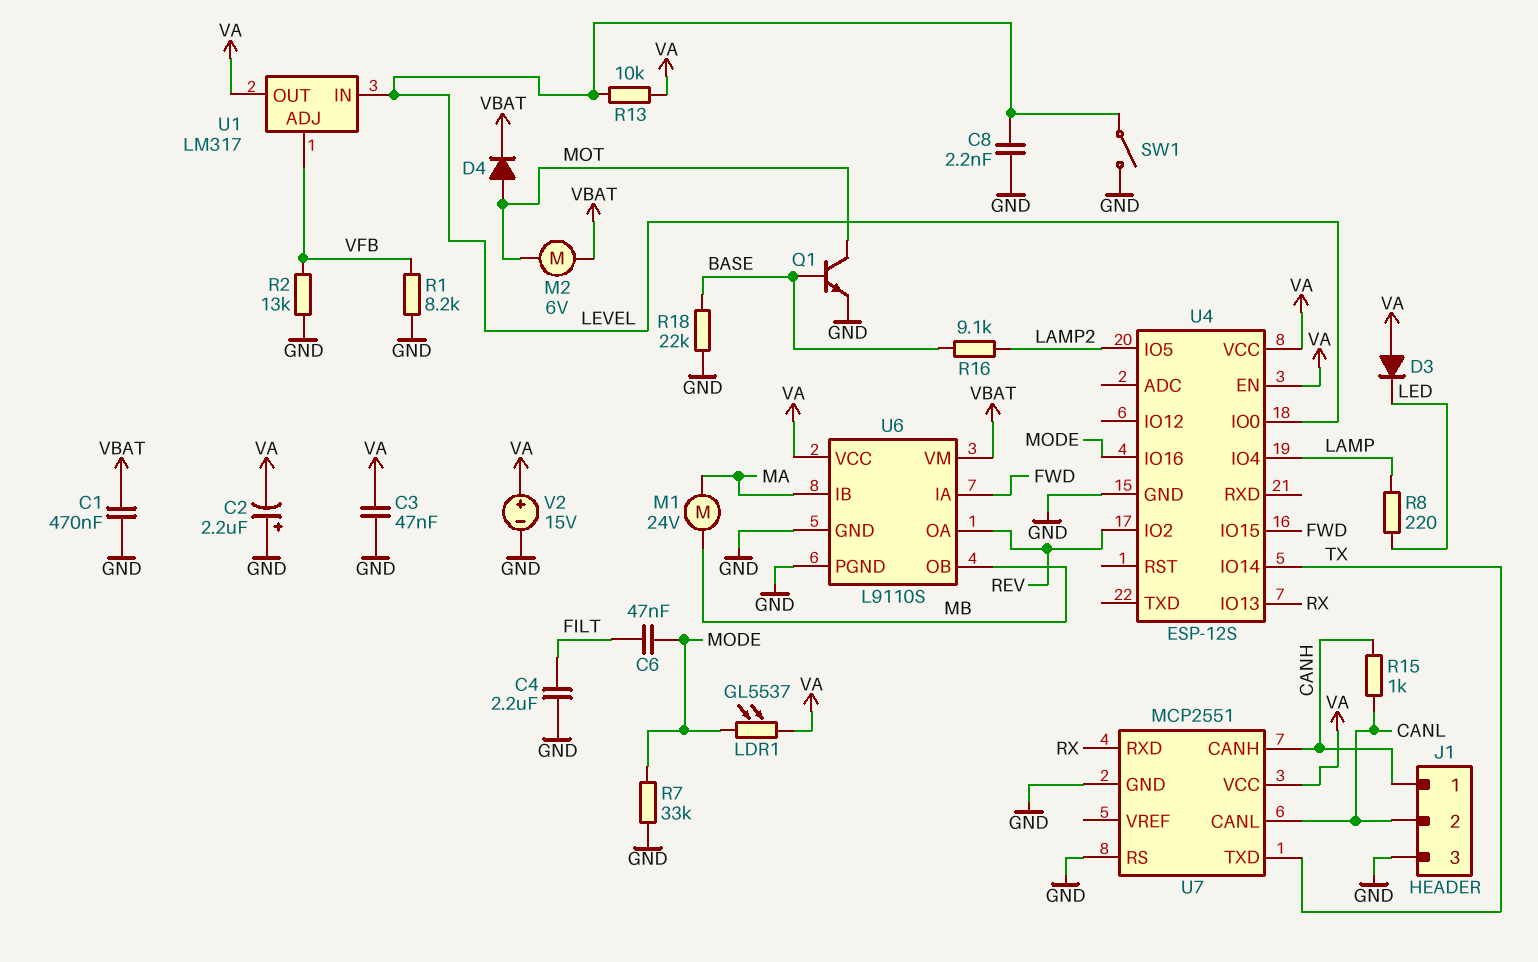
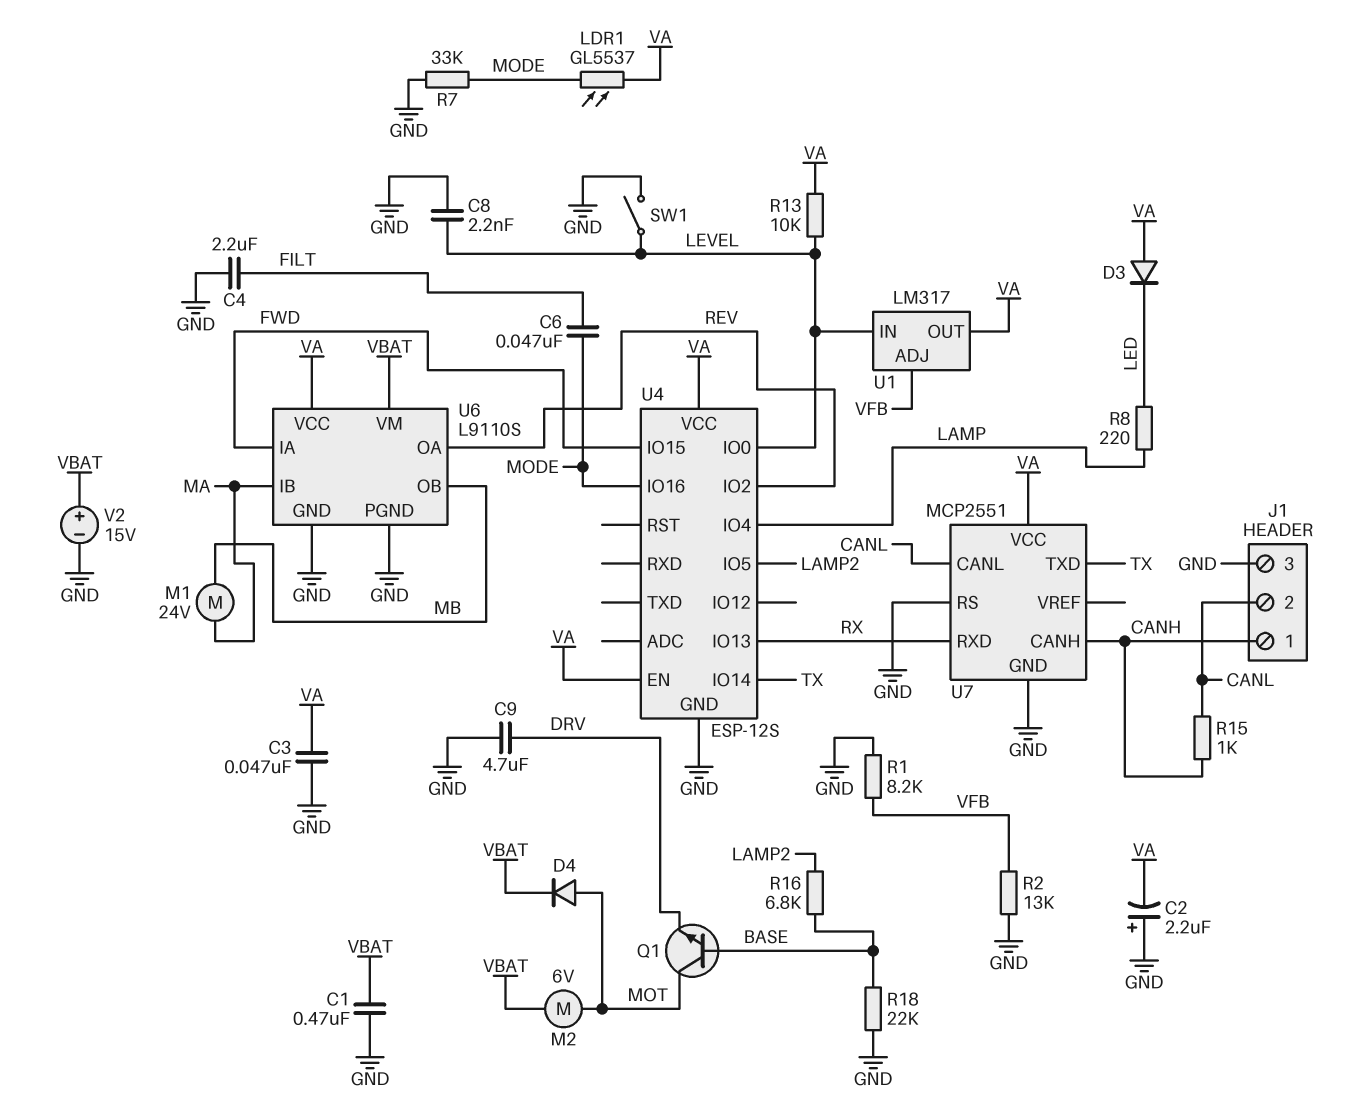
C9: none -> 4.7uF (DRV, GND)
Q1: NPN (B BASE, C MOT, E GND) -> NPN (B BASE, C MOT, E DRV)
R16: 9.1k (BASE, LAMP2) -> 6.8k (BASE, LAMP2)
V2: 15V (plus VA, minus GND) -> 15V (plus VBAT, minus GND)

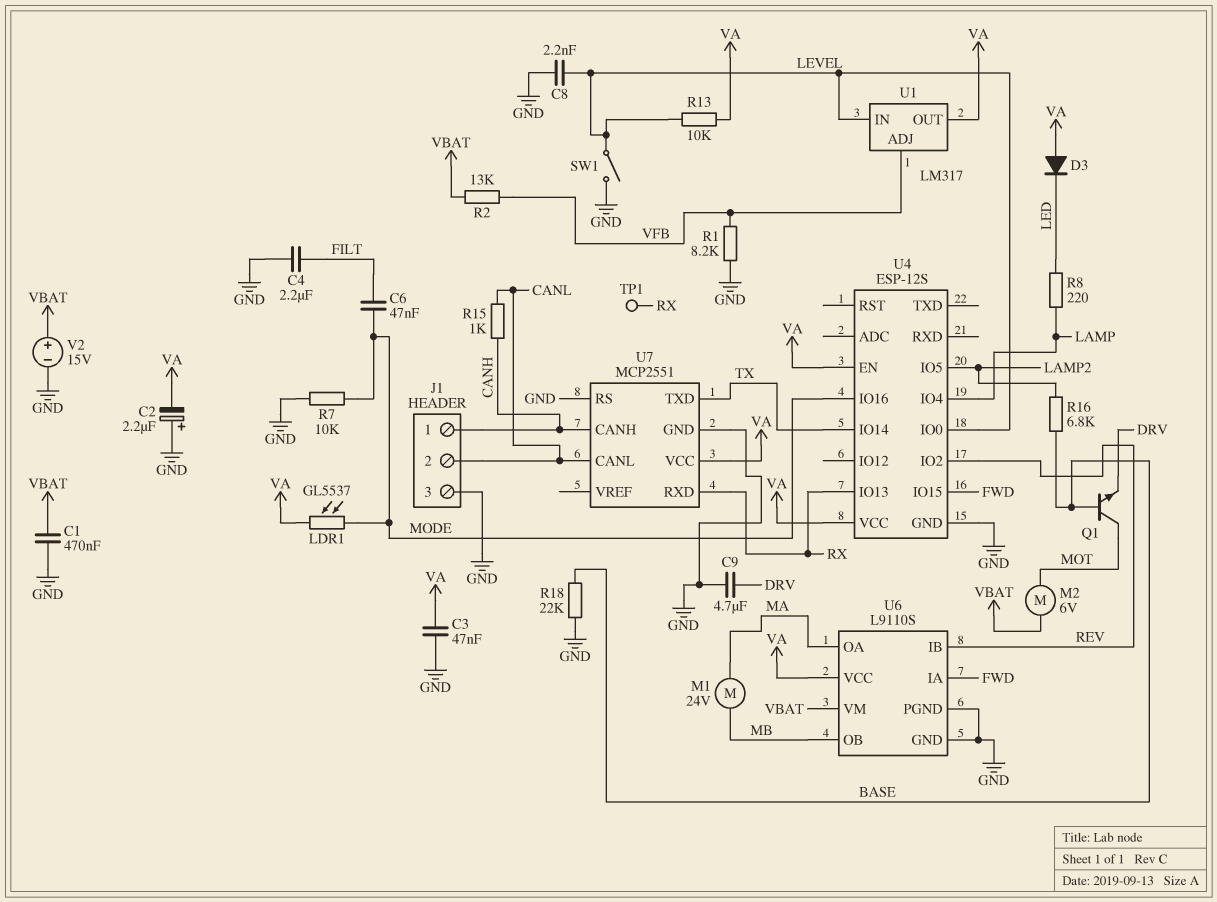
D4: diode (A MOT, K VBAT) -> none
R2: 13k (GND, VFB) -> 13k (VBAT, VFB)
R7: 33k (GND, MODE) -> 10k (GND, MODE)
TP1: none -> test point (RX)
U6 pin IB: MA -> REV
U6 pin OA: REV -> MA

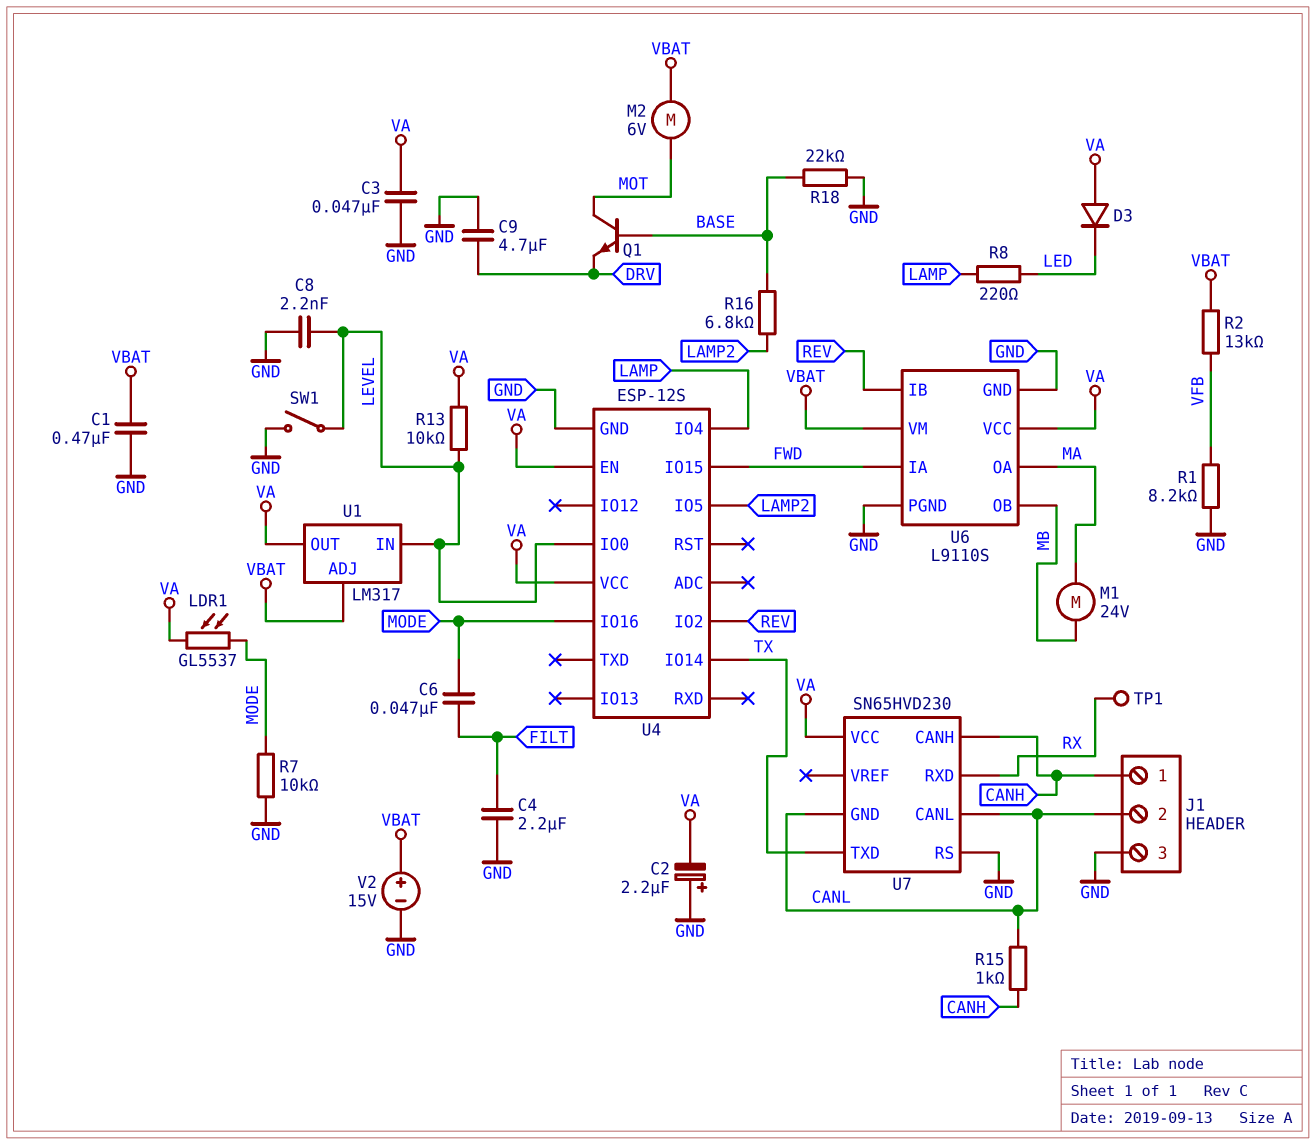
U1 pin ADJ: VFB -> VBAT
U4 pin IO13: RX -> none
U7: MCP2551 -> SN65HVD230
U7 pin GND: GND -> CANL

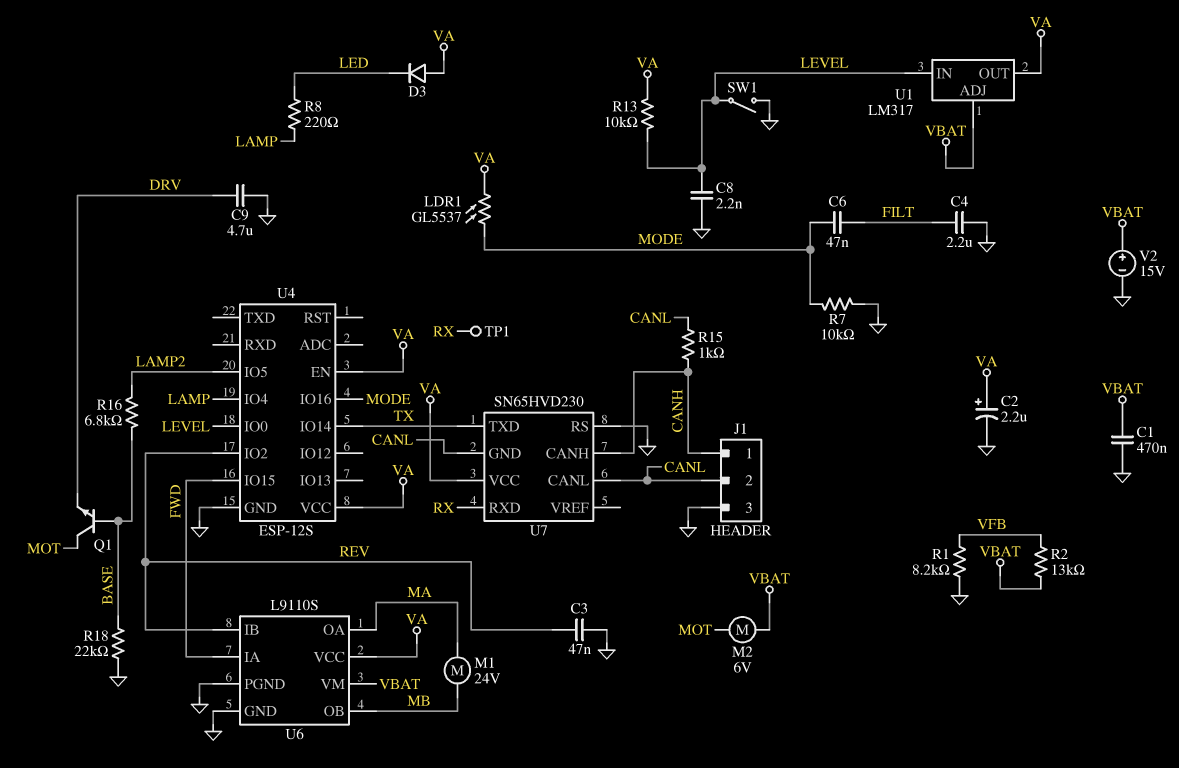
C2: 2.2uF (plus GND, minus VA) -> 2.2uF (plus VA, minus GND)
C3: 47nF (GND, VA) -> 47nF (GND, REV)

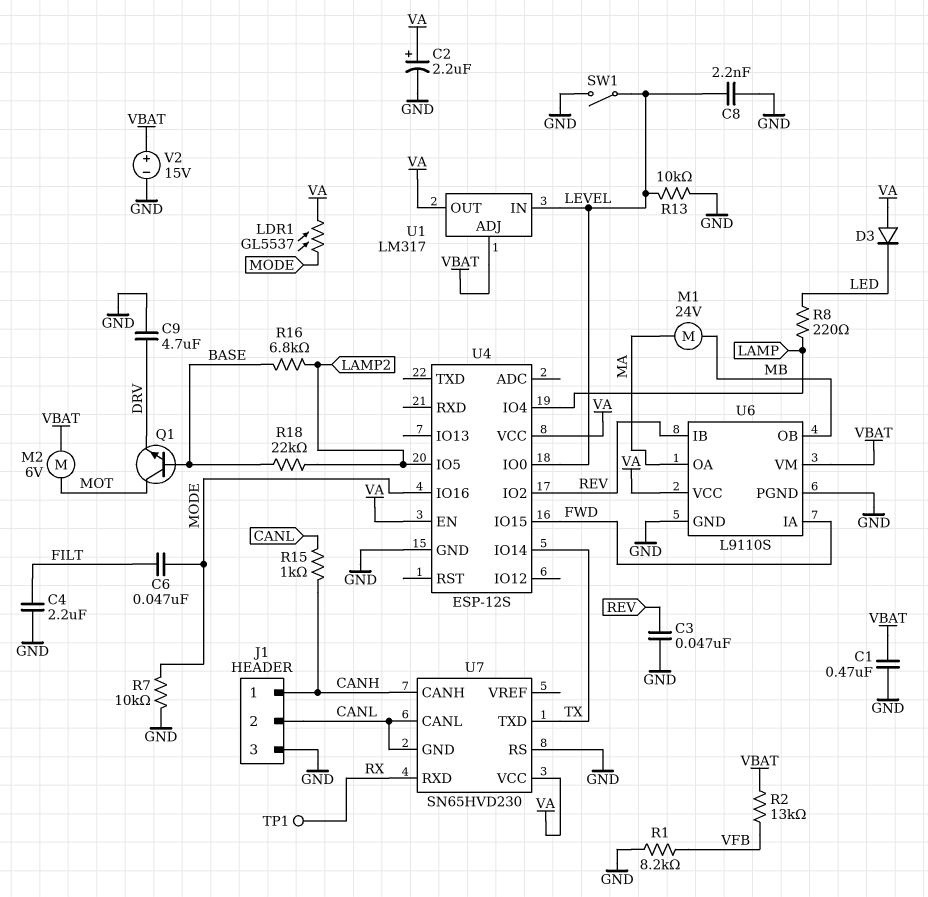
R13: 10k (LEVEL, VA) -> 10k (GND, LEVEL)
R18: 22k (BASE, GND) -> 22k (BASE, LAMP2)

